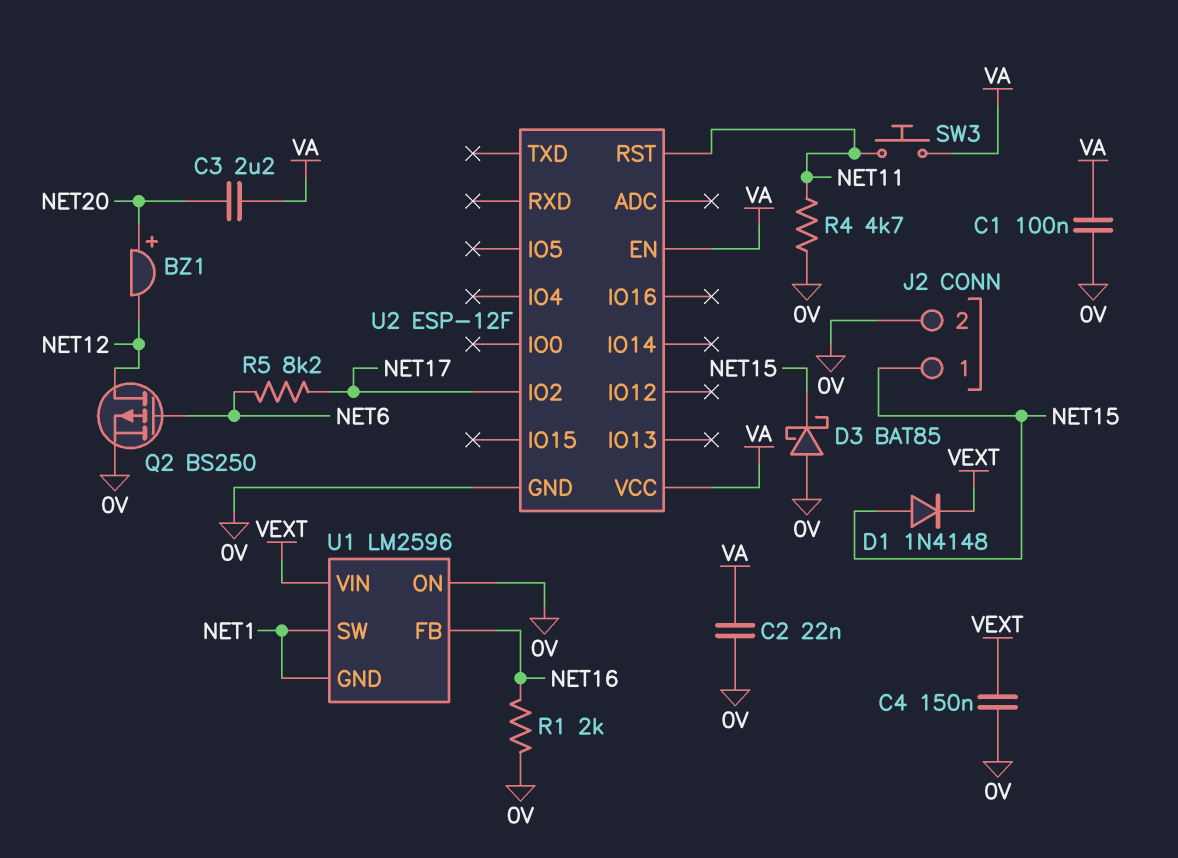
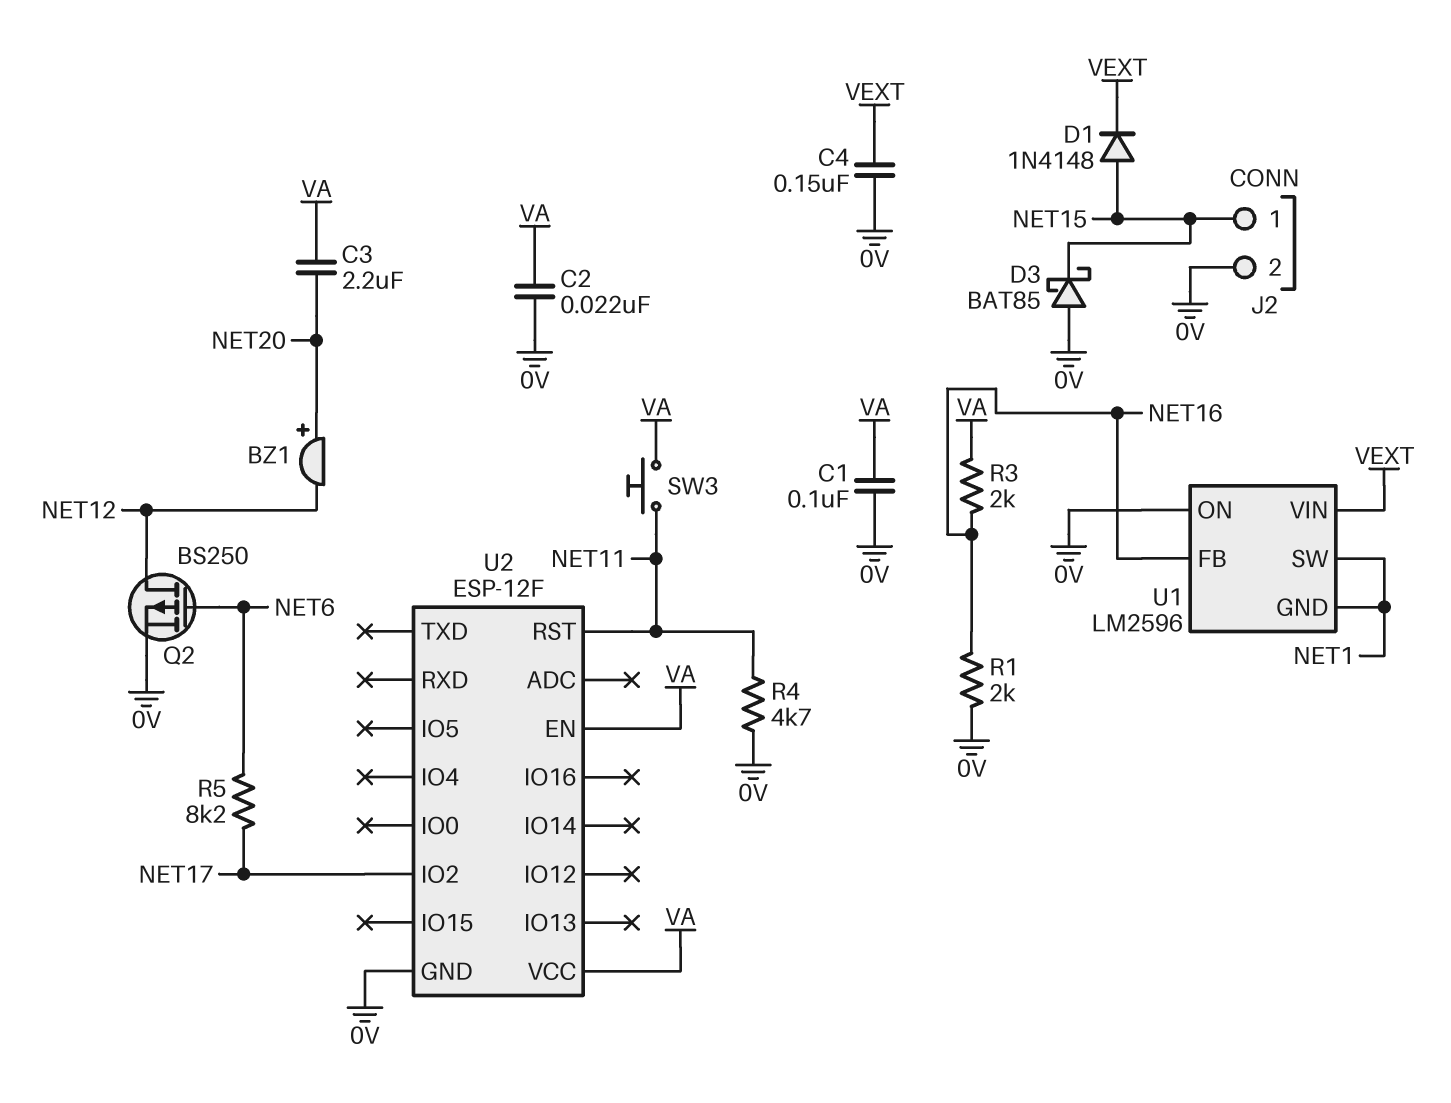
R3: none -> 2k (NET16, VA)

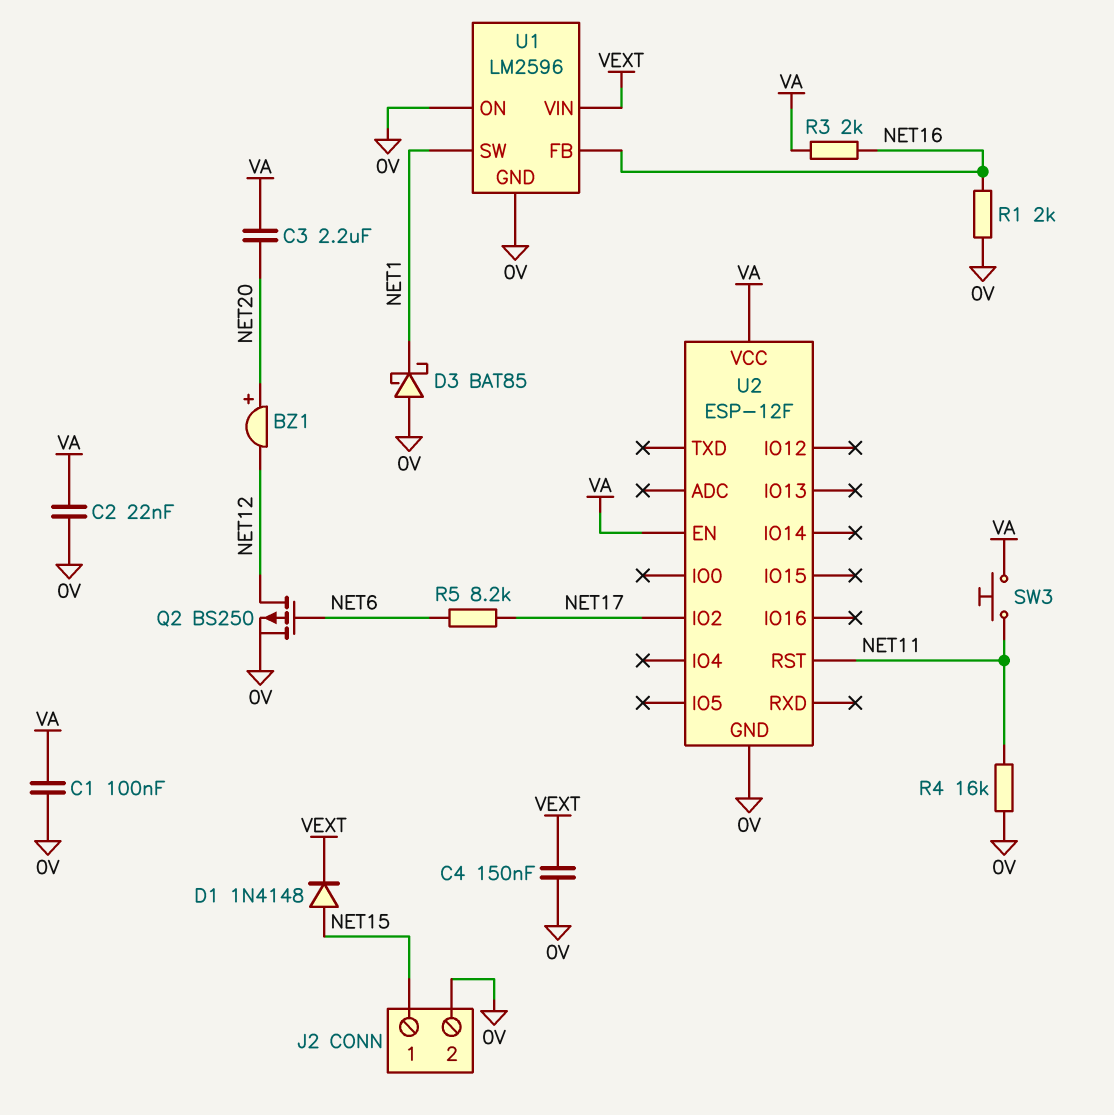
D3: schottky BAT85 (A 0V, K NET15) -> schottky BAT85 (A 0V, K NET1)
R4: 4.7k (0V, NET11) -> 16k (0V, NET11)
U1 pin GND: NET1 -> 0V

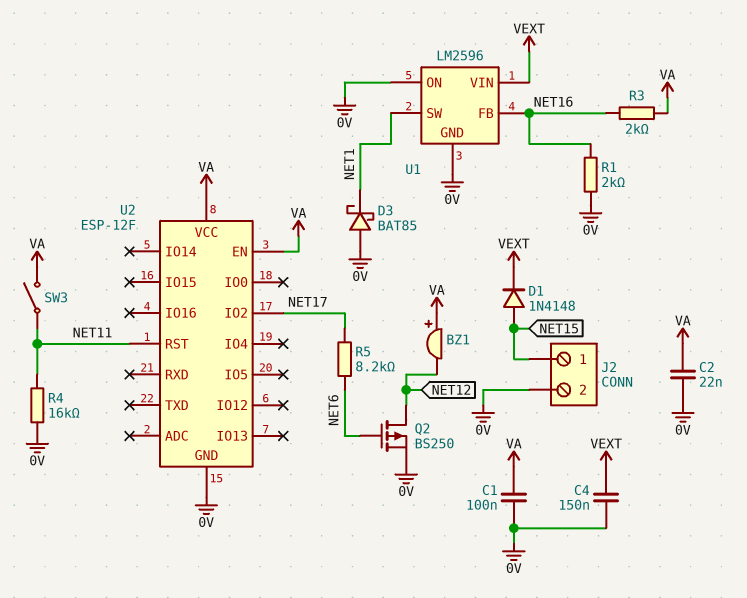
BZ1: buzzer (plus NET20, minus NET12) -> buzzer (plus VA, minus NET12)
C3: 2.2uF (NET20, VA) -> none
SW3: button (NET11, VA) -> switch (NET11, VA)

